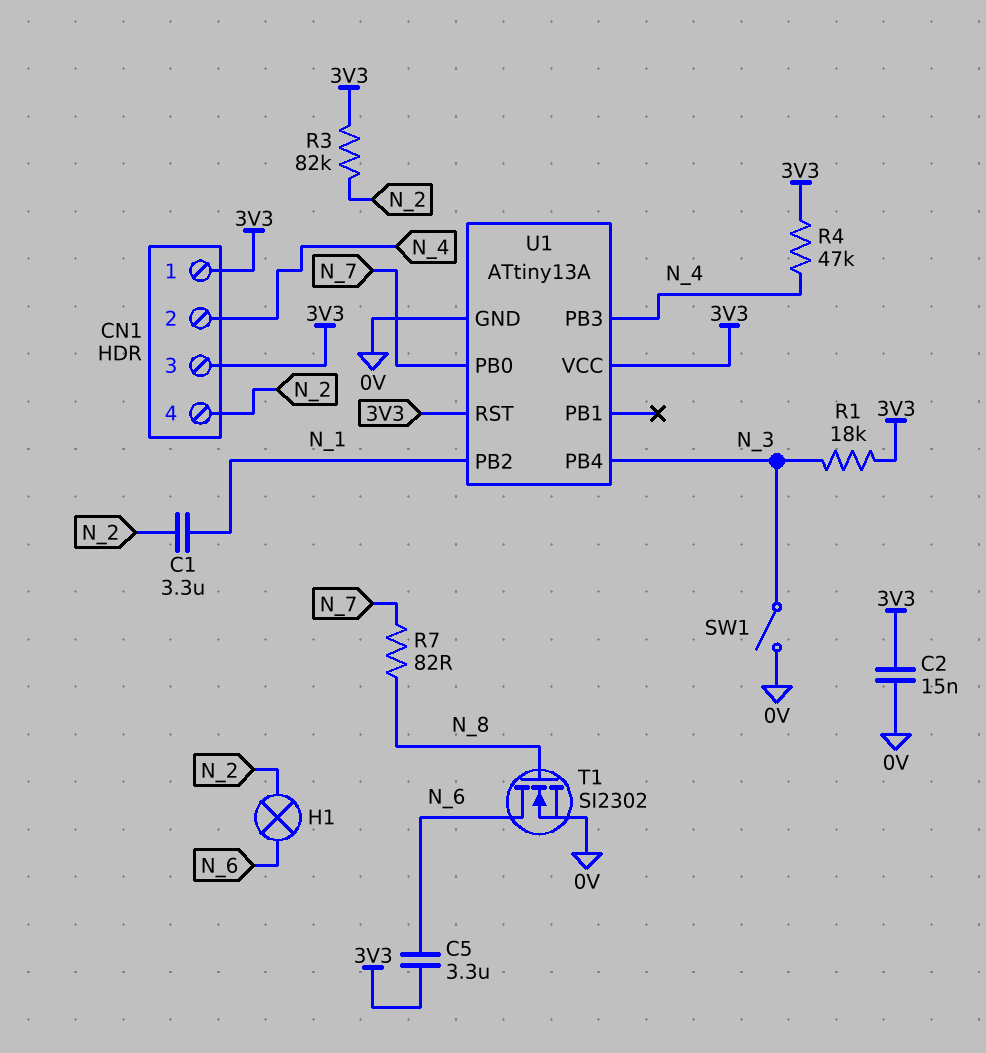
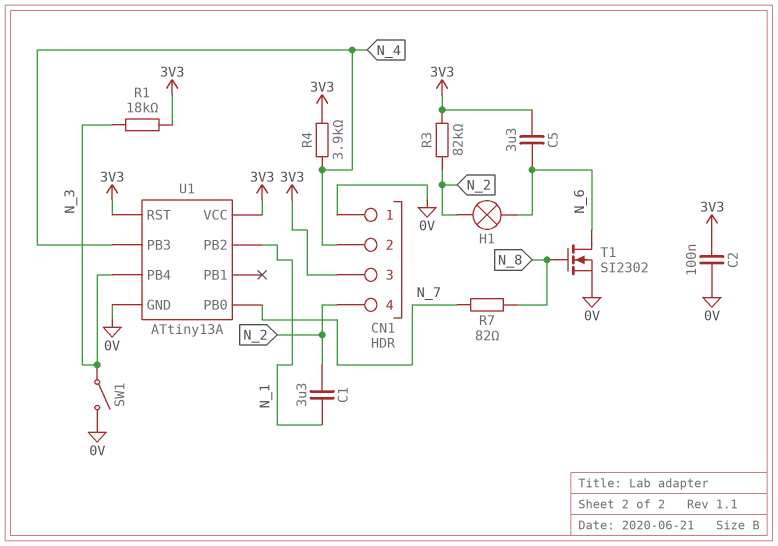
C2: 15nF (0V, 3V3) -> 100nF (0V, 3V3)
CN1 pin 1: 3V3 -> 0V
R4: 47k (3V3, N_4) -> 3.9k (3V3, N_4)

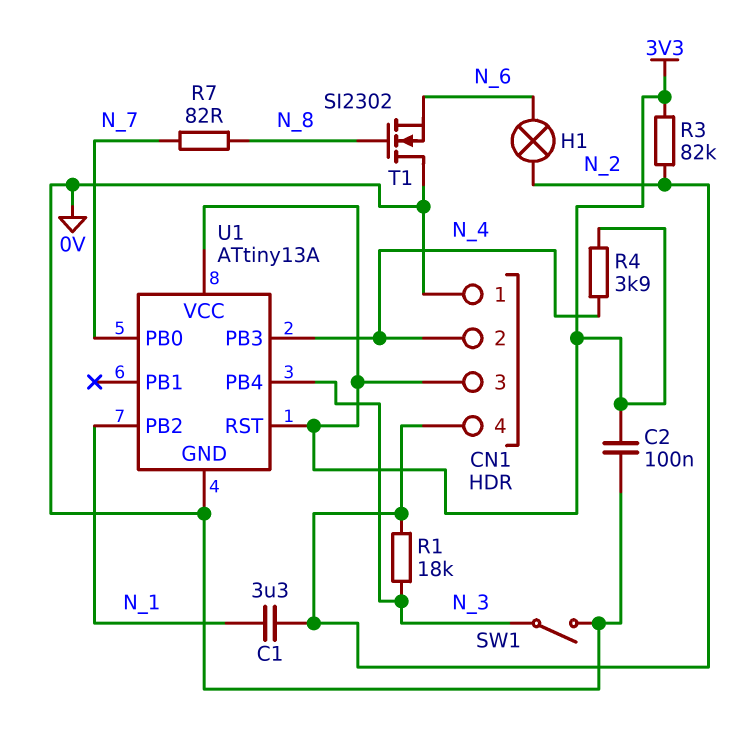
C5: 3.3uF (3V3, N_6) -> none
R1: 18k (3V3, N_3) -> 18k (N_2, N_3)
T1: NMOS SI2302 (G N_8, D N_6, S 0V) -> NMOS SI2302 (G N_8, D 0V, S N_6)

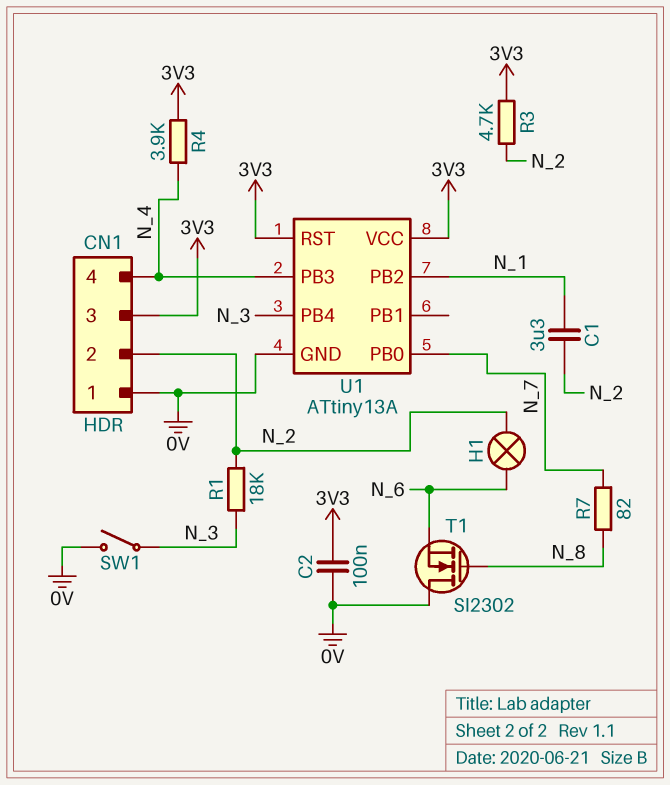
CN1 pin 2: N_4 -> N_2
CN1 pin 4: N_2 -> N_4
R3: 82k (3V3, N_2) -> 4.7k (3V3, N_2)

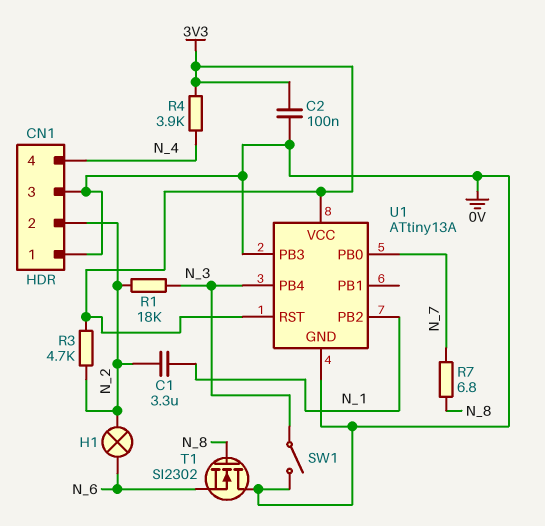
CN1 pin 3: 3V3 -> 0V
R7: 82 (N_7, N_8) -> 6.8 (N_7, N_8)
U1 pin PB3: N_4 -> 0V

